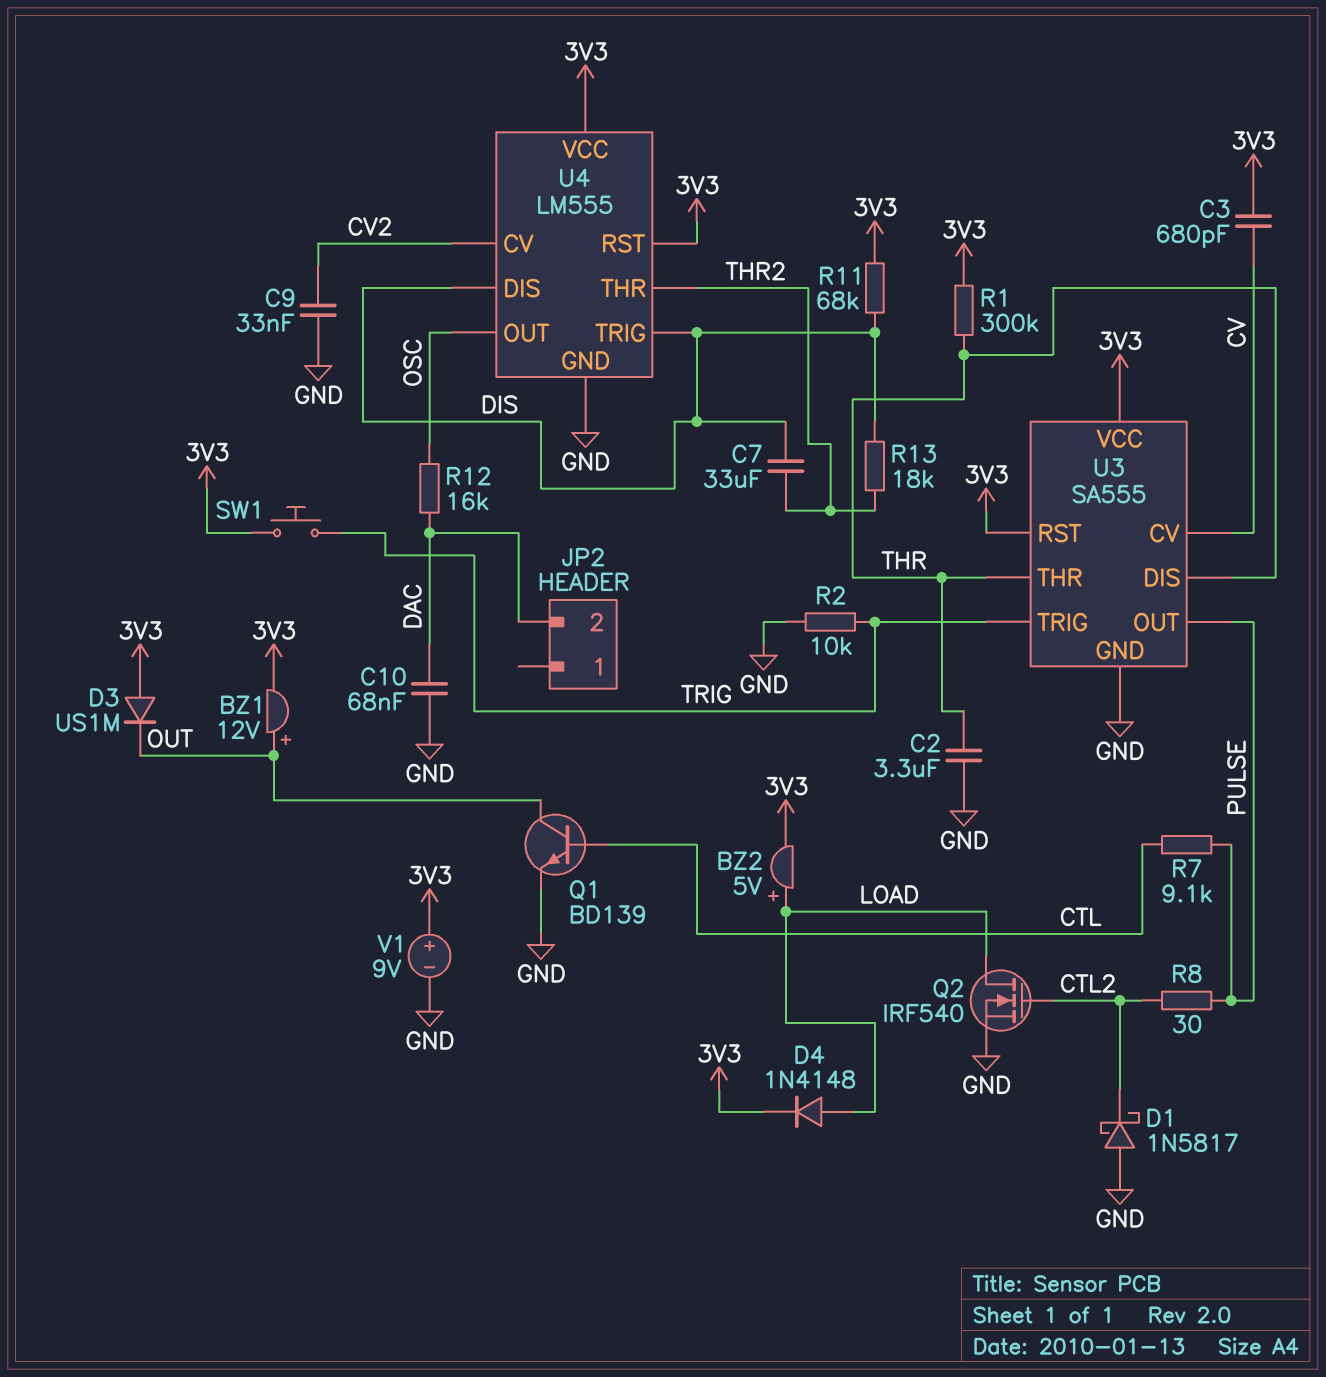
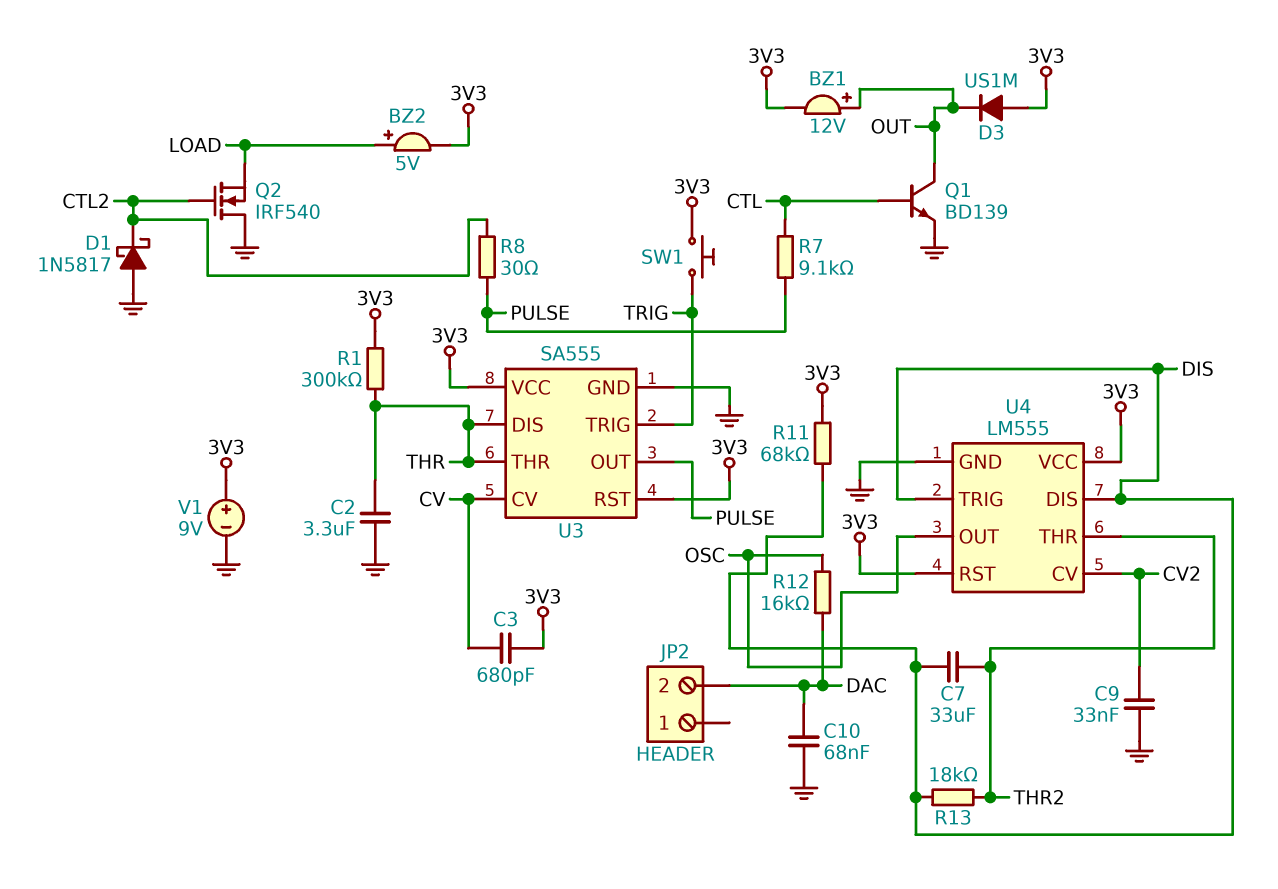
D4: diode 1N4148 (A LOAD, K 3V3) -> none
Q2: NMOS IRF540 (G CTL2, D LOAD, S GND) -> NMOS IRF540 (G CTL2, D GND, S LOAD)
R2: 10k (GND, TRIG) -> none

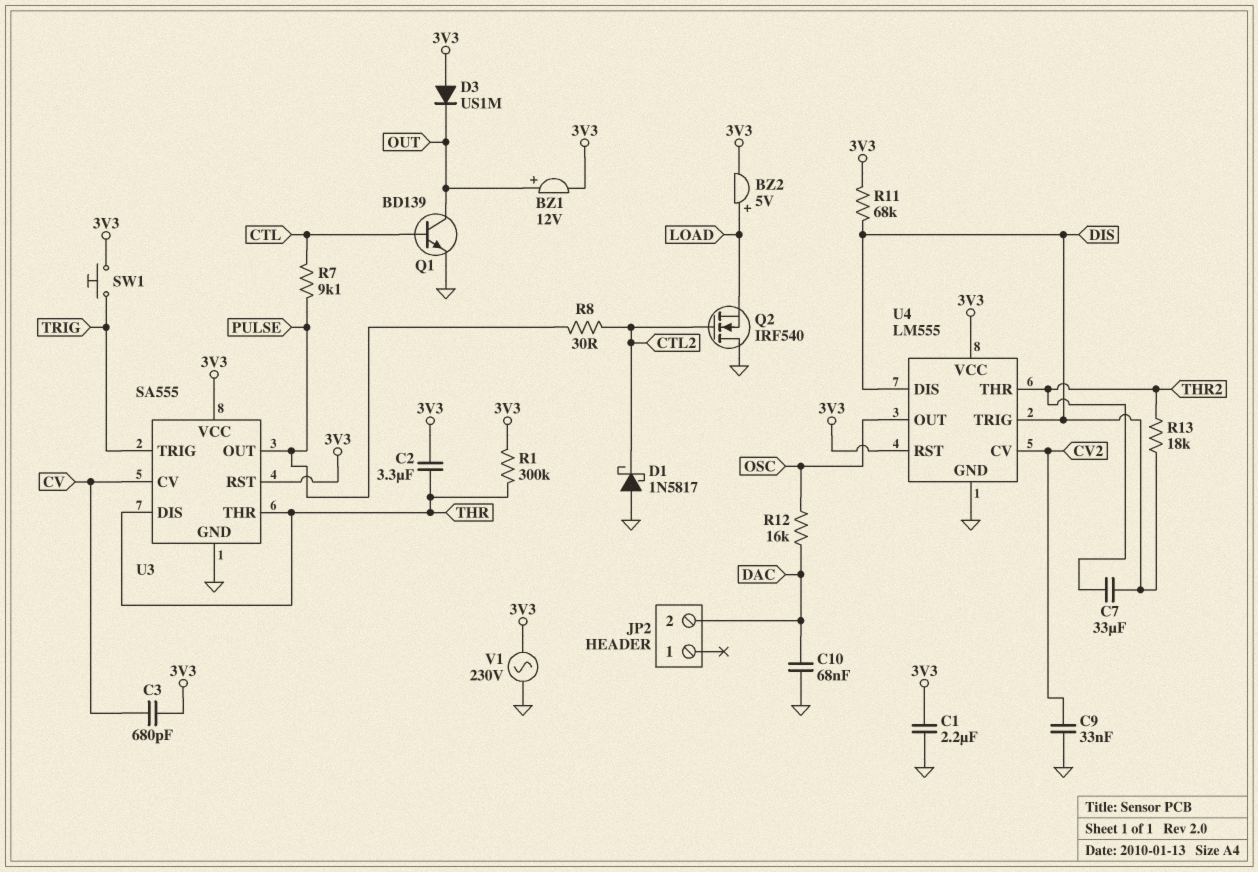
C1: none -> 2.2uF (3V3, GND)
C2: 3.3uF (GND, THR) -> 3.3uF (3V3, THR)
V1: 9V (plus 3V3, minus GND) -> AC 230V (3V3, GND)

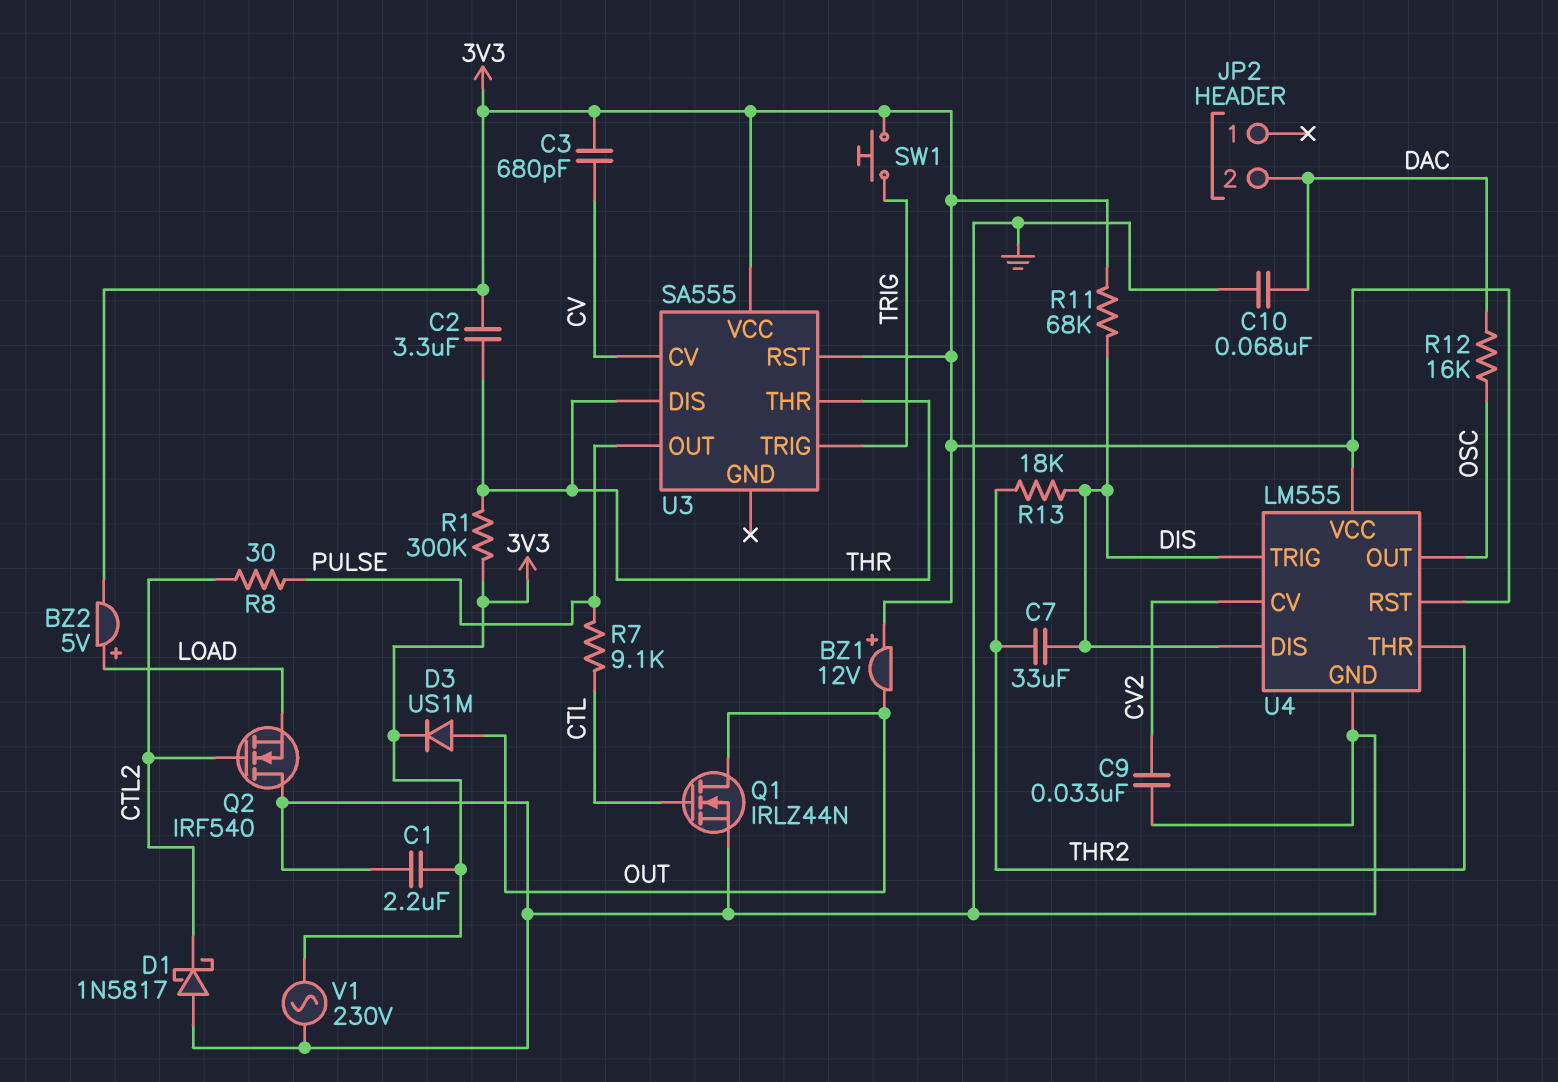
BZ1: buzzer 12V (plus OUT, minus 3V3) -> buzzer 12V (plus 3V3, minus OUT)
D3: diode US1M (A 3V3, K OUT) -> diode US1M (A OUT, K 3V3)
Q1: NPN BD139 (B CTL, C OUT, E GND) -> NMOS IRLZ44N (G CTL, D OUT, S GND)
U3 pin GND: GND -> none

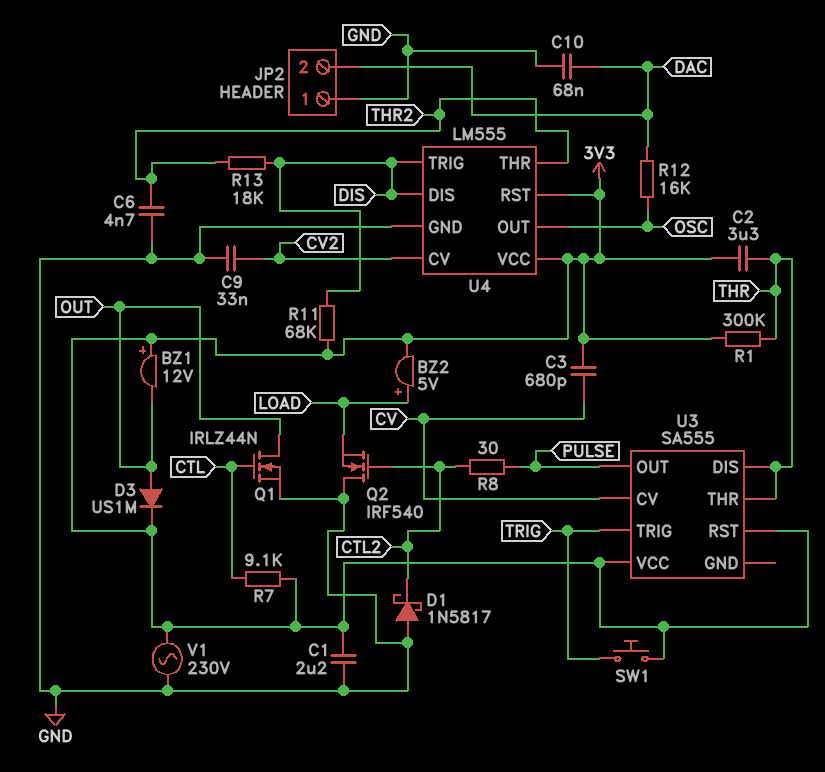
C6: none -> 4.7nF (GND, THR2)
C7: 33uF (DIS, THR2) -> none
JP2 pin 1: none -> GND
R7: 9.1k (CTL, PULSE) -> 9.1k (3V3, CTL)

